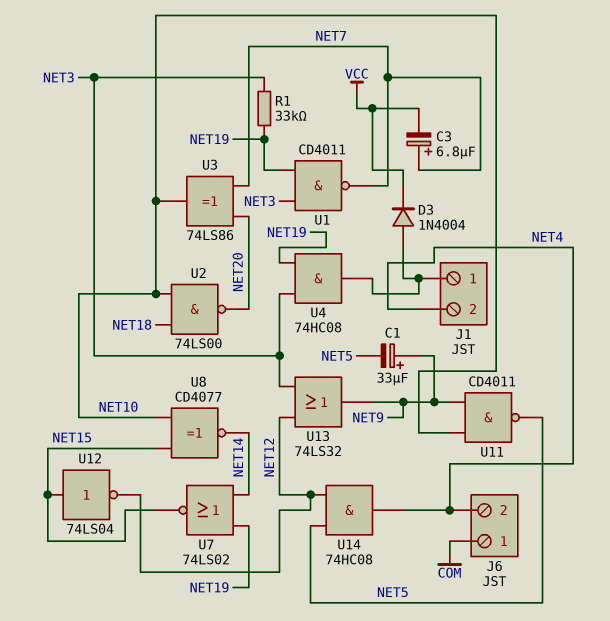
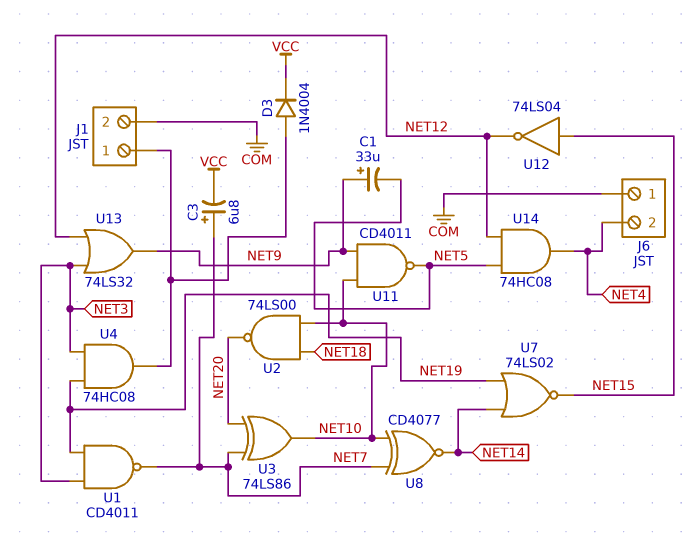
J1 pin 2: NET4 -> COM
R1: 33k (NET3, NET19) -> none
U8: XNOR CD4077 (in NET10, in NET15, out NET14) -> XNOR CD4077 (in NET7, in NET10, out NET14)

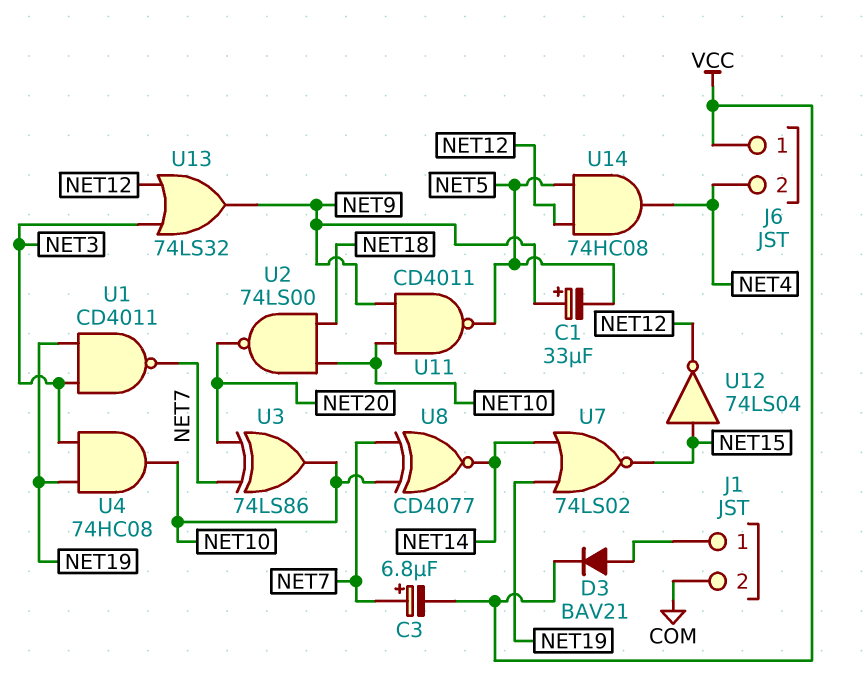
D3: diode 1N4004 (A J1/1, K VCC) -> diode BAV21 (A J1/1, K VCC)
J6 pin 1: COM -> VCC
U4: AND 74HC08 (in NET3, in NET19, out J1/1) -> AND 74HC08 (in NET3, in NET19, out NET10)

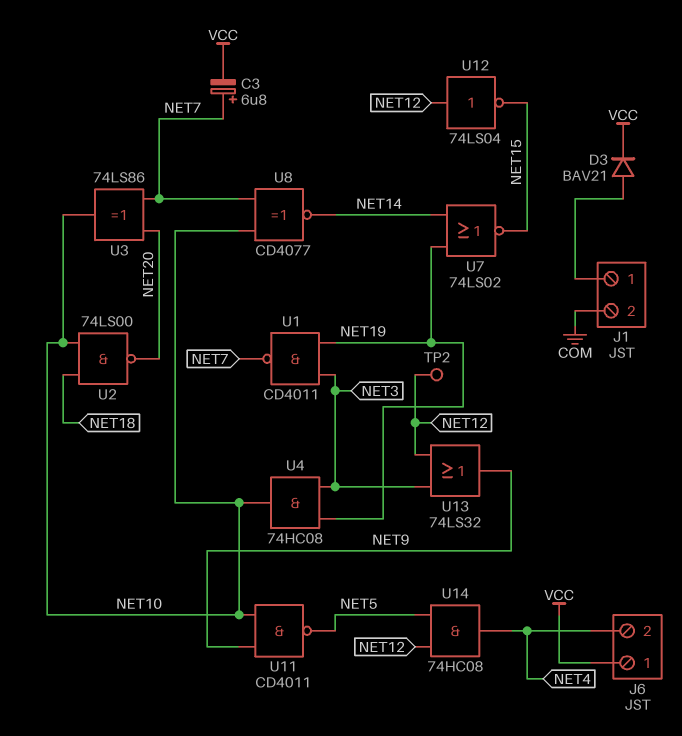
C1: 33uF (plus NET9, minus NET5) -> none
TP2: none -> test point (NET12)
U12: NOT 74LS04 (in NET15, out NET12) -> NOT 74LS04 (in NET12, out NET15)

